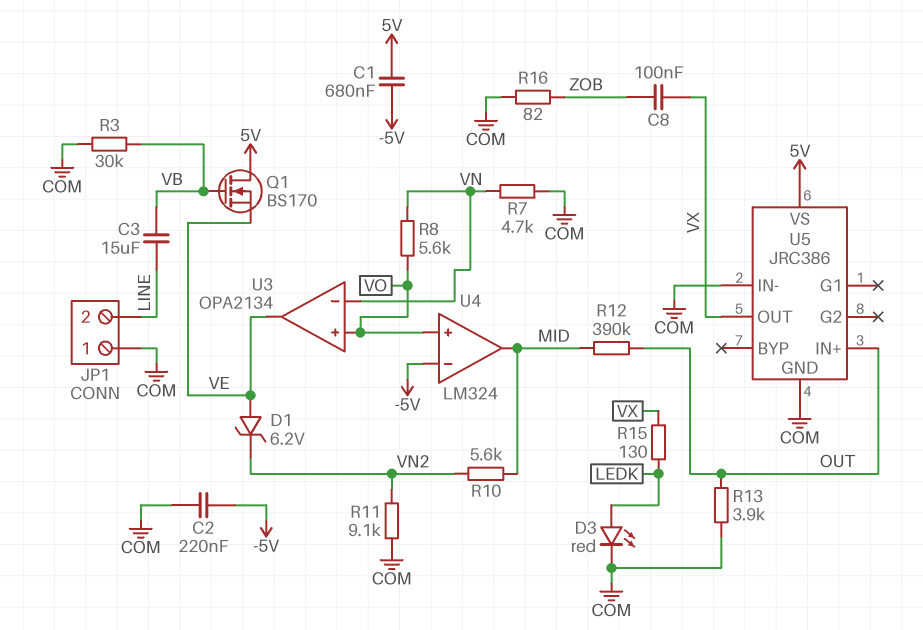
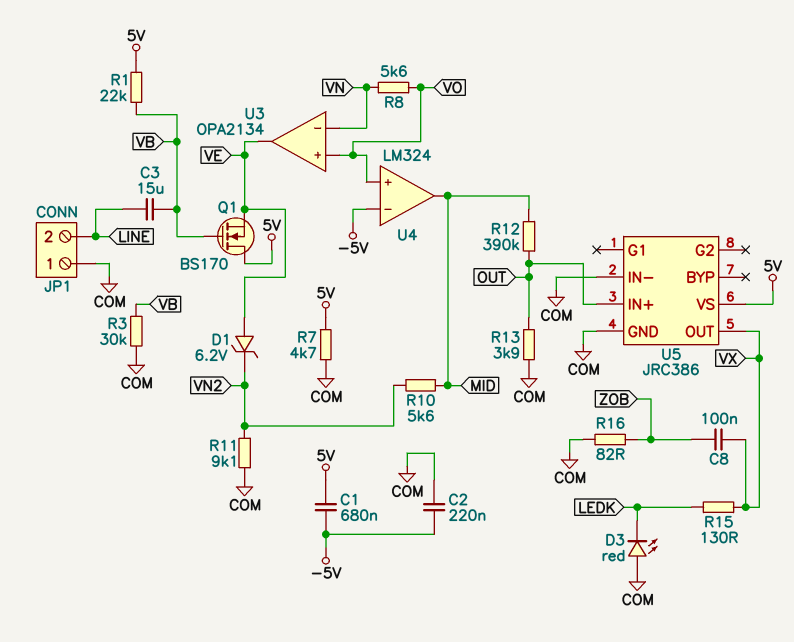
D3: LED red (A LEDK, K COM) -> LED red (A COM, K LEDK)
R1: none -> 22k (5V, VB)
R7: 4.7k (COM, VN) -> 4.7k (5V, COM)

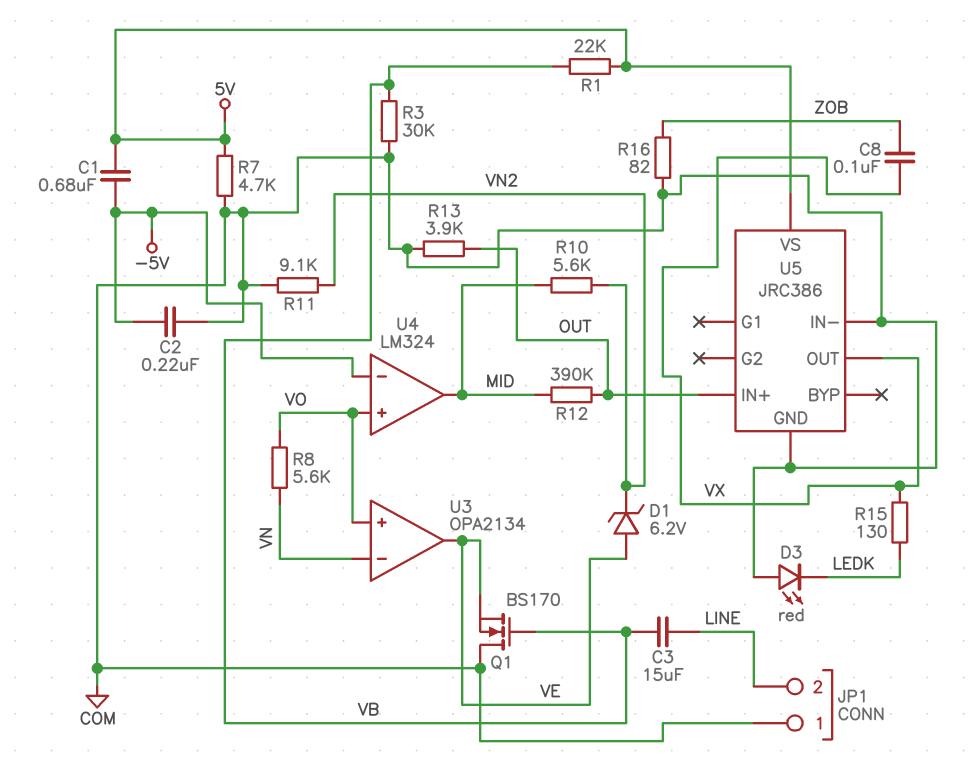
Q1: NMOS BS170 (G VB, D 5V, S VE) -> NMOS BS170 (G VB, D COM, S VE)

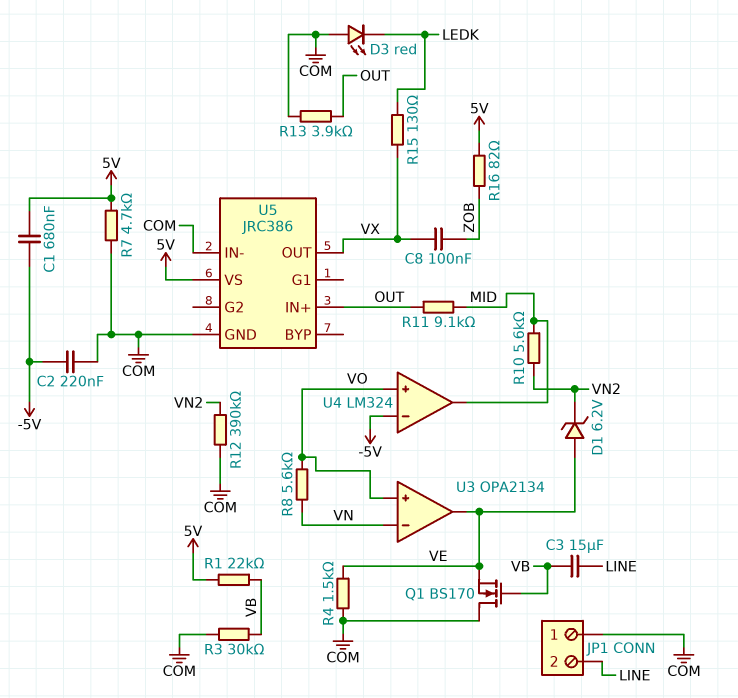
R4: none -> 1.5k (COM, VE)
R11: 9.1k (COM, VN2) -> 9.1k (MID, OUT)
R12: 390k (MID, OUT) -> 390k (COM, VN2)
R16: 82 (COM, ZOB) -> 82 (5V, ZOB)

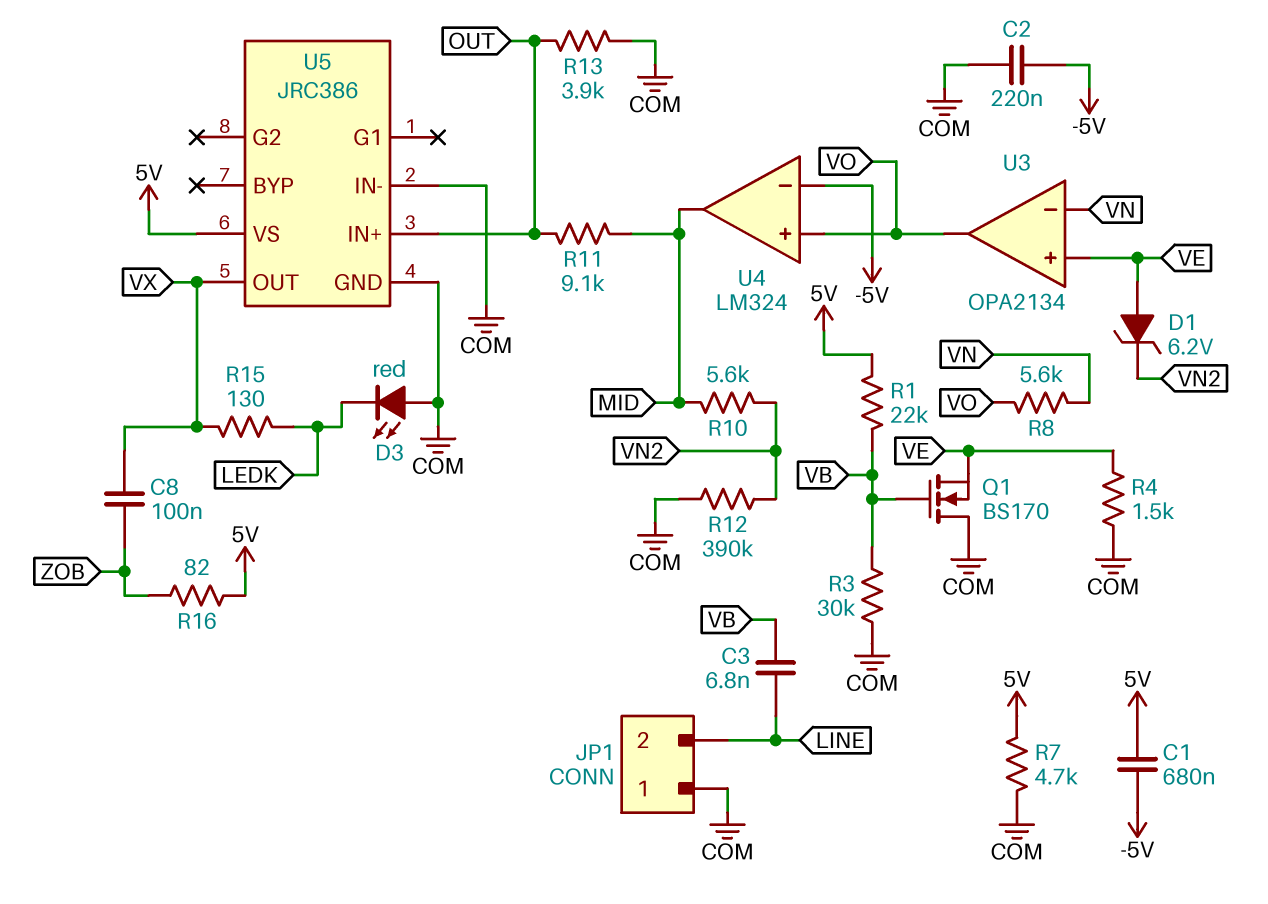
C3: 15uF (LINE, VB) -> 6.8nF (LINE, VB)
U3 pin in+: VO -> VE
U3 pin out: VE -> VO

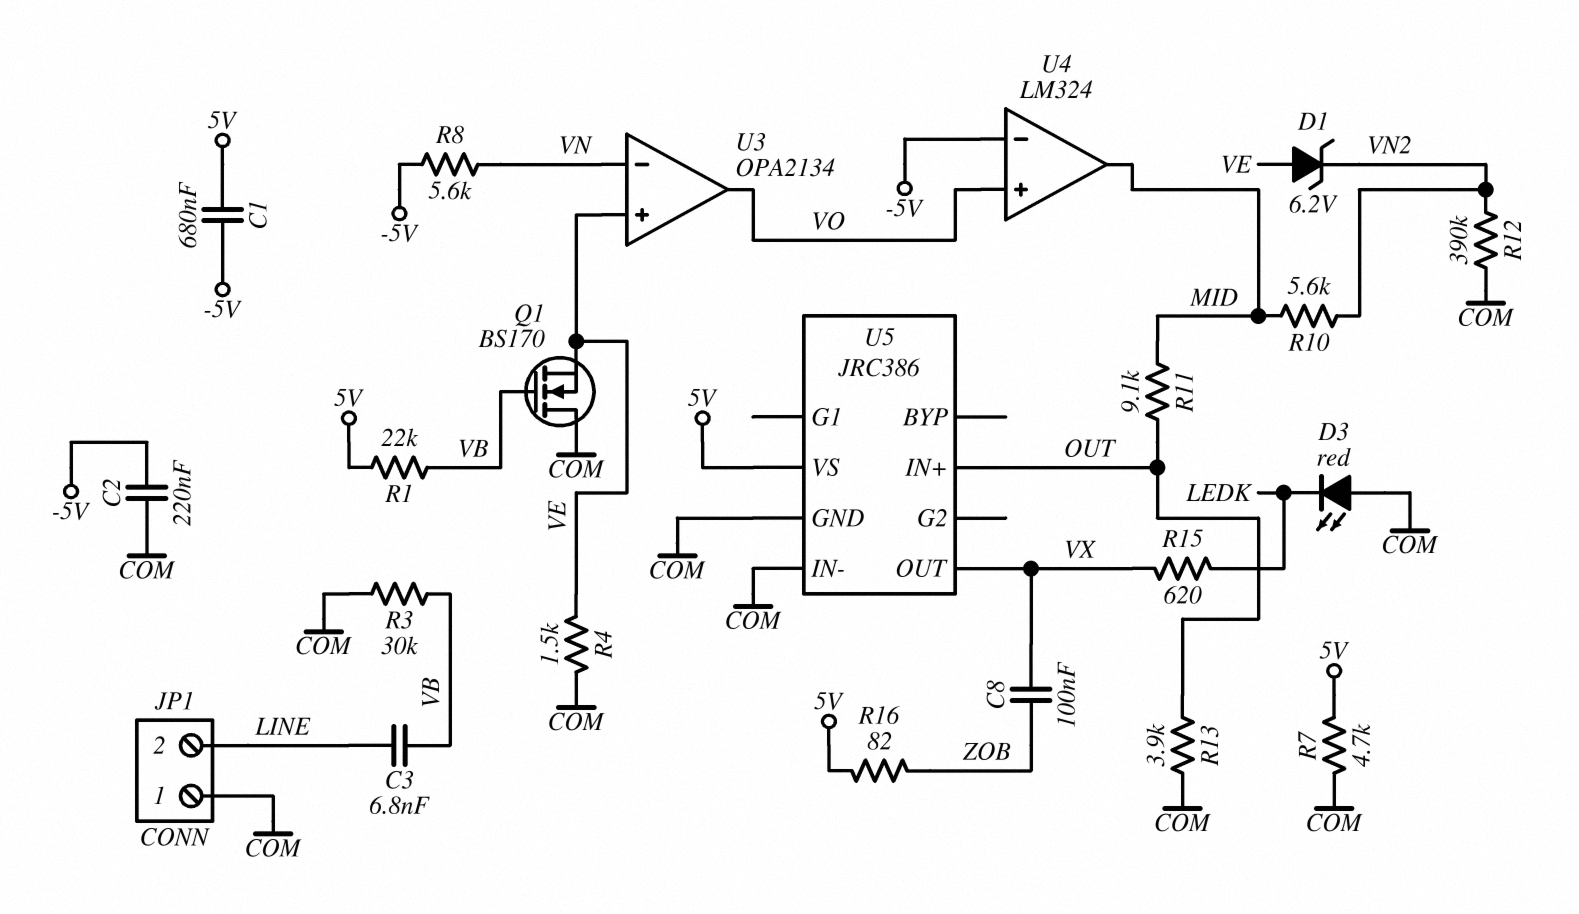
R8: 5.6k (VN, VO) -> 5.6k (-5V, VN)
R15: 130 (LEDK, VX) -> 620 (LEDK, VX)

